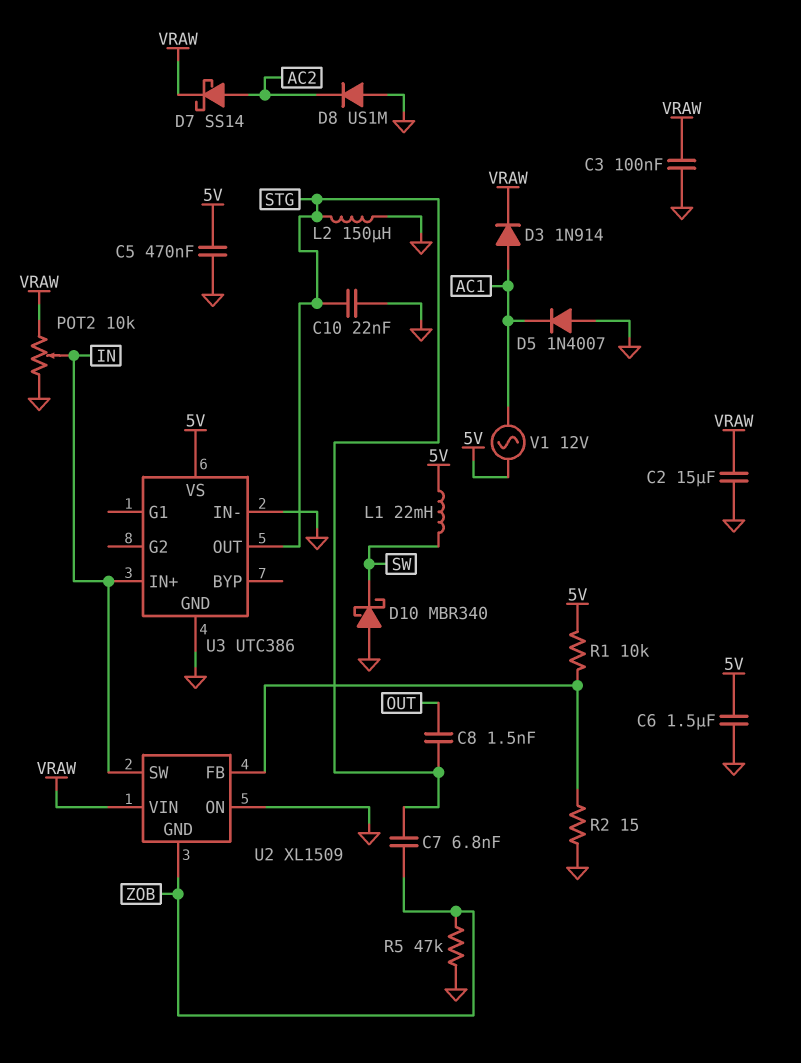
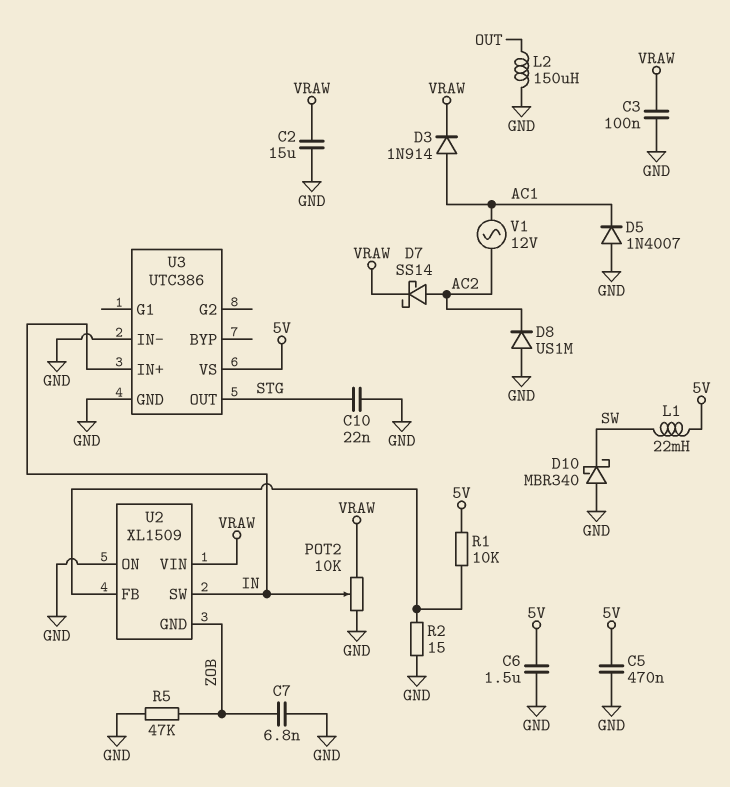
C7: 6.8nF (STG, ZOB) -> 6.8nF (GND, ZOB)
C8: 1.5nF (OUT, STG) -> none
L2: 150uH (GND, STG) -> 150uH (GND, OUT)
V1: AC 12V (5V, AC1) -> AC 12V (AC1, AC2)

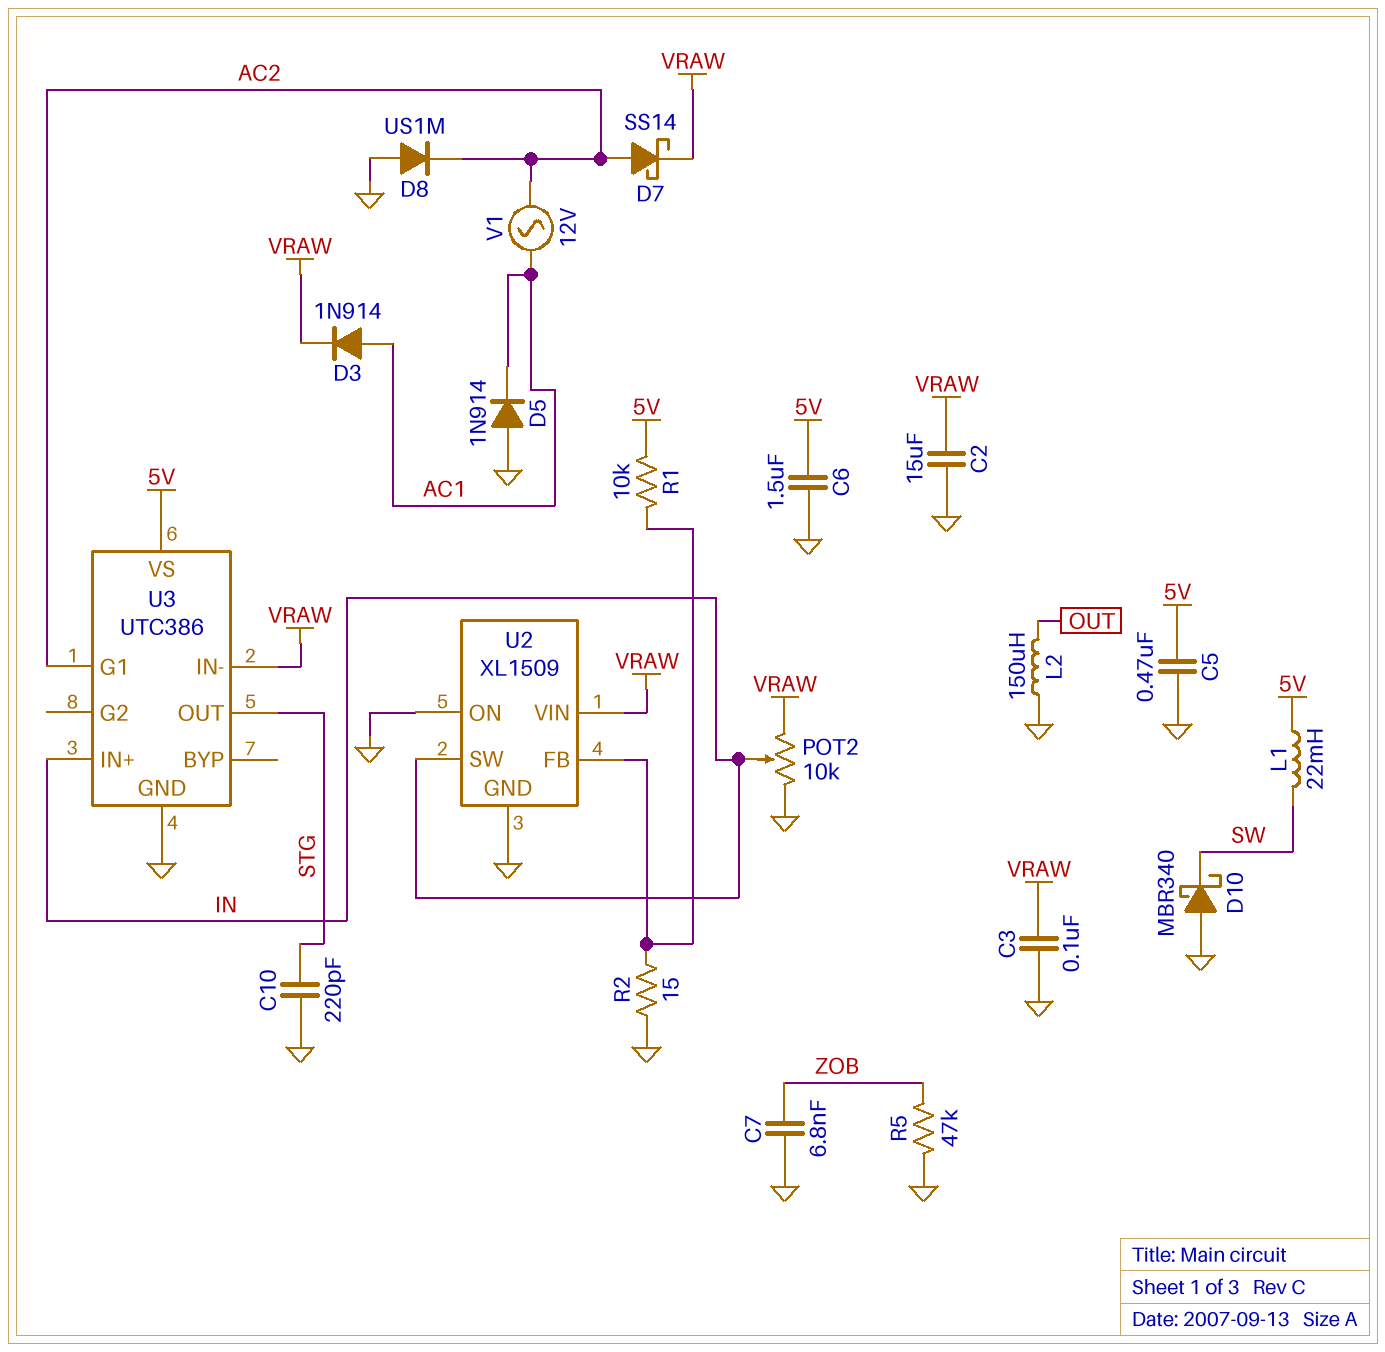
C10: 22nF (GND, STG) -> 220pF (GND, STG)
D5: diode 1N4007 (A GND, K AC1) -> diode 1N914 (A GND, K AC1)
U2 pin GND: ZOB -> GND
U3 pin G1: none -> AC2
U3 pin IN-: GND -> VRAW

